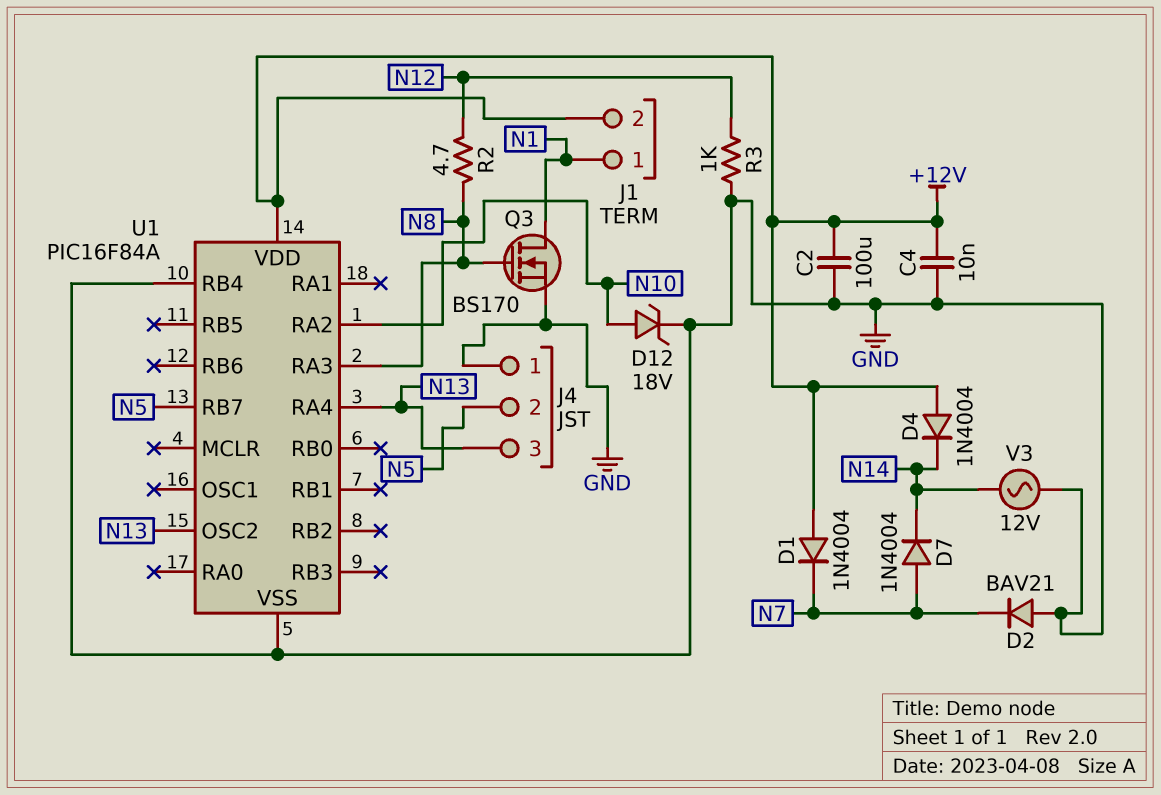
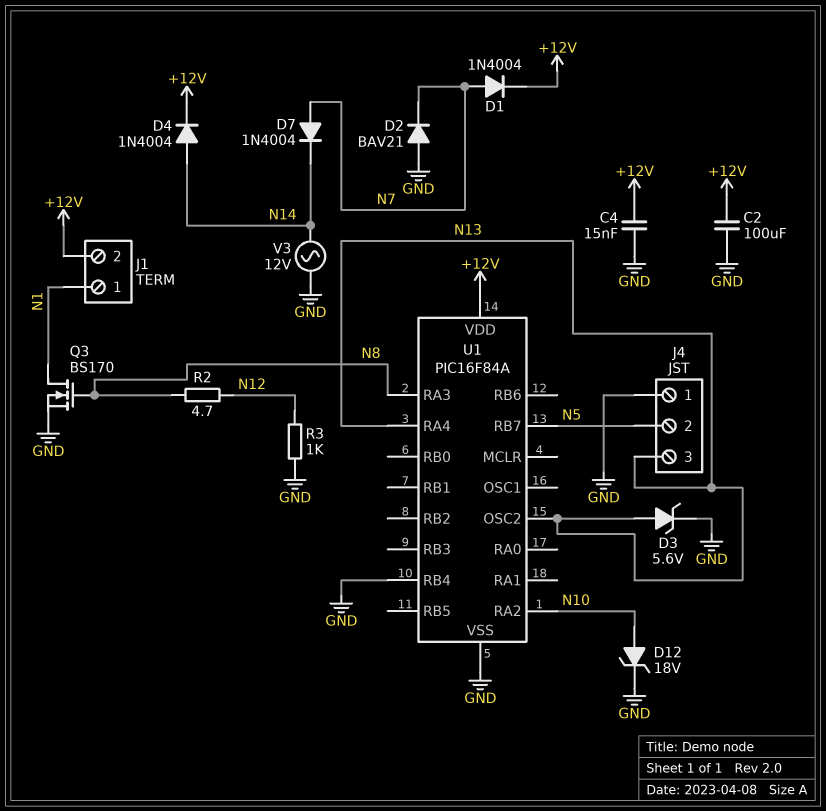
C4: 10nF (+12V, GND) -> 15nF (+12V, GND)
D1: diode 1N4004 (A +12V, K N7) -> diode 1N4004 (A N7, K +12V)
D3: none -> zener 5.6V (A N13, K GND)
D4: diode 1N4004 (A +12V, K N14) -> diode 1N4004 (A N14, K +12V)

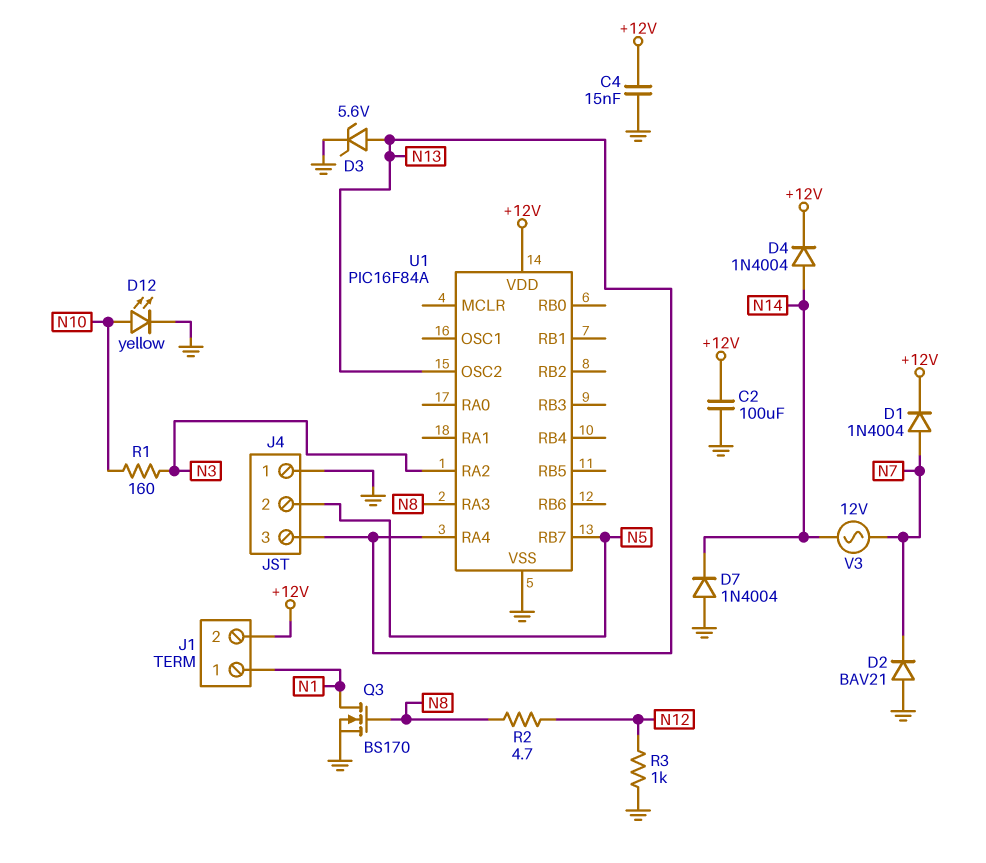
D7: diode 1N4004 (A N7, K N14) -> diode 1N4004 (A GND, K N14)
D12: zener 18V (A N10, K GND) -> LED yellow (A N10, K GND)
R1: none -> 160 (N3, N10)
U1 pin RA2: N10 -> N3
U1 pin RB4: GND -> none
V3: AC 12V (GND, N14) -> AC 12V (N7, N14)

